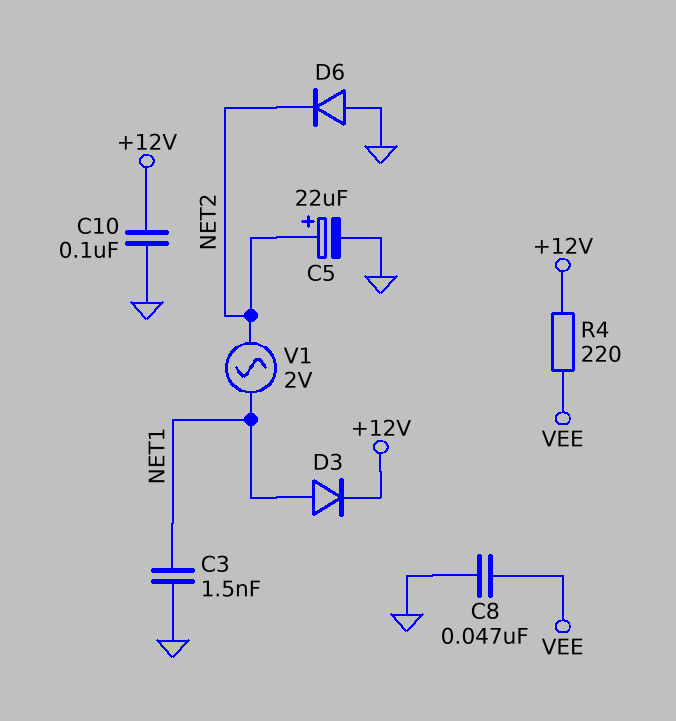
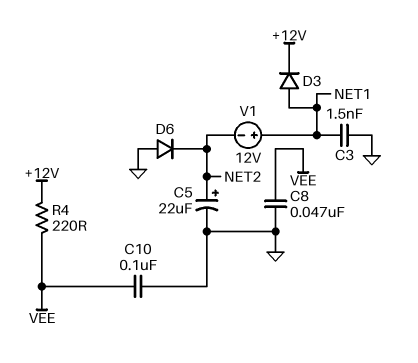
C10: 100nF (+12V, GND) -> 100nF (GND, VEE)
V1: AC 2V (NET1, NET2) -> 12V (plus NET1, minus NET2)

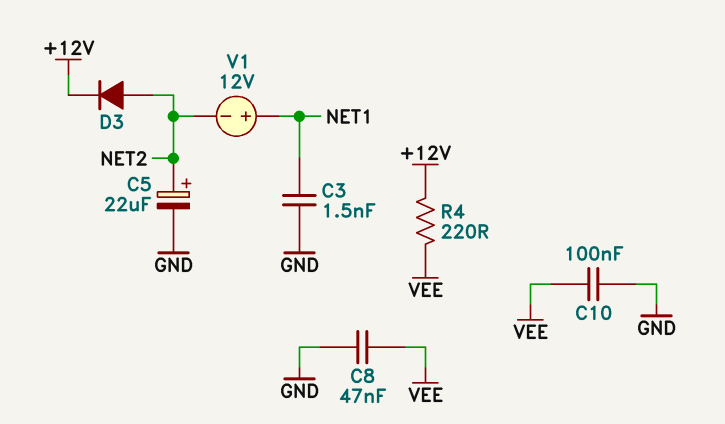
D3: diode (A NET1, K +12V) -> diode (A NET2, K +12V)
D6: diode (A GND, K NET2) -> none

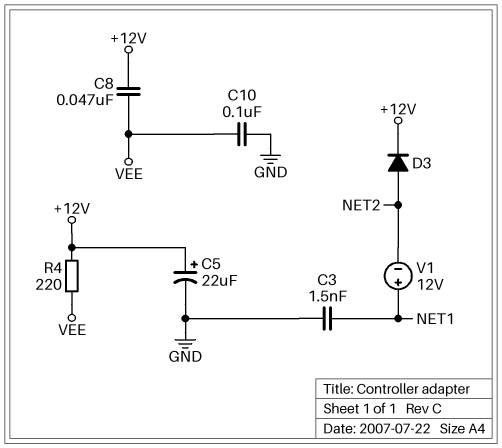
C5: 22uF (plus NET2, minus GND) -> 22uF (plus +12V, minus GND)
C8: 47nF (GND, VEE) -> 47nF (+12V, VEE)

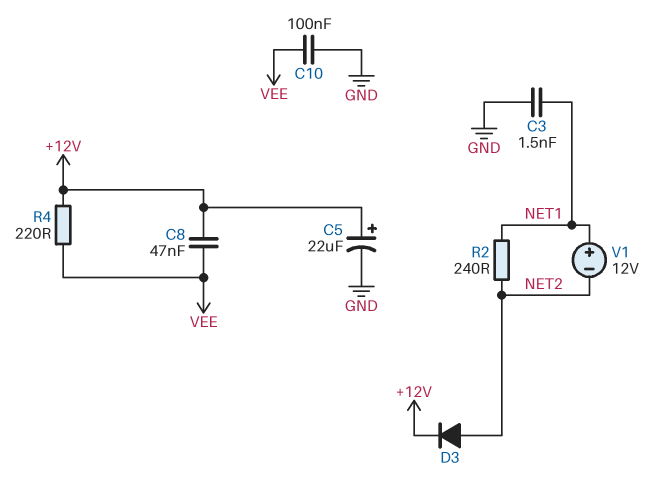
R2: none -> 240 (NET1, NET2)

